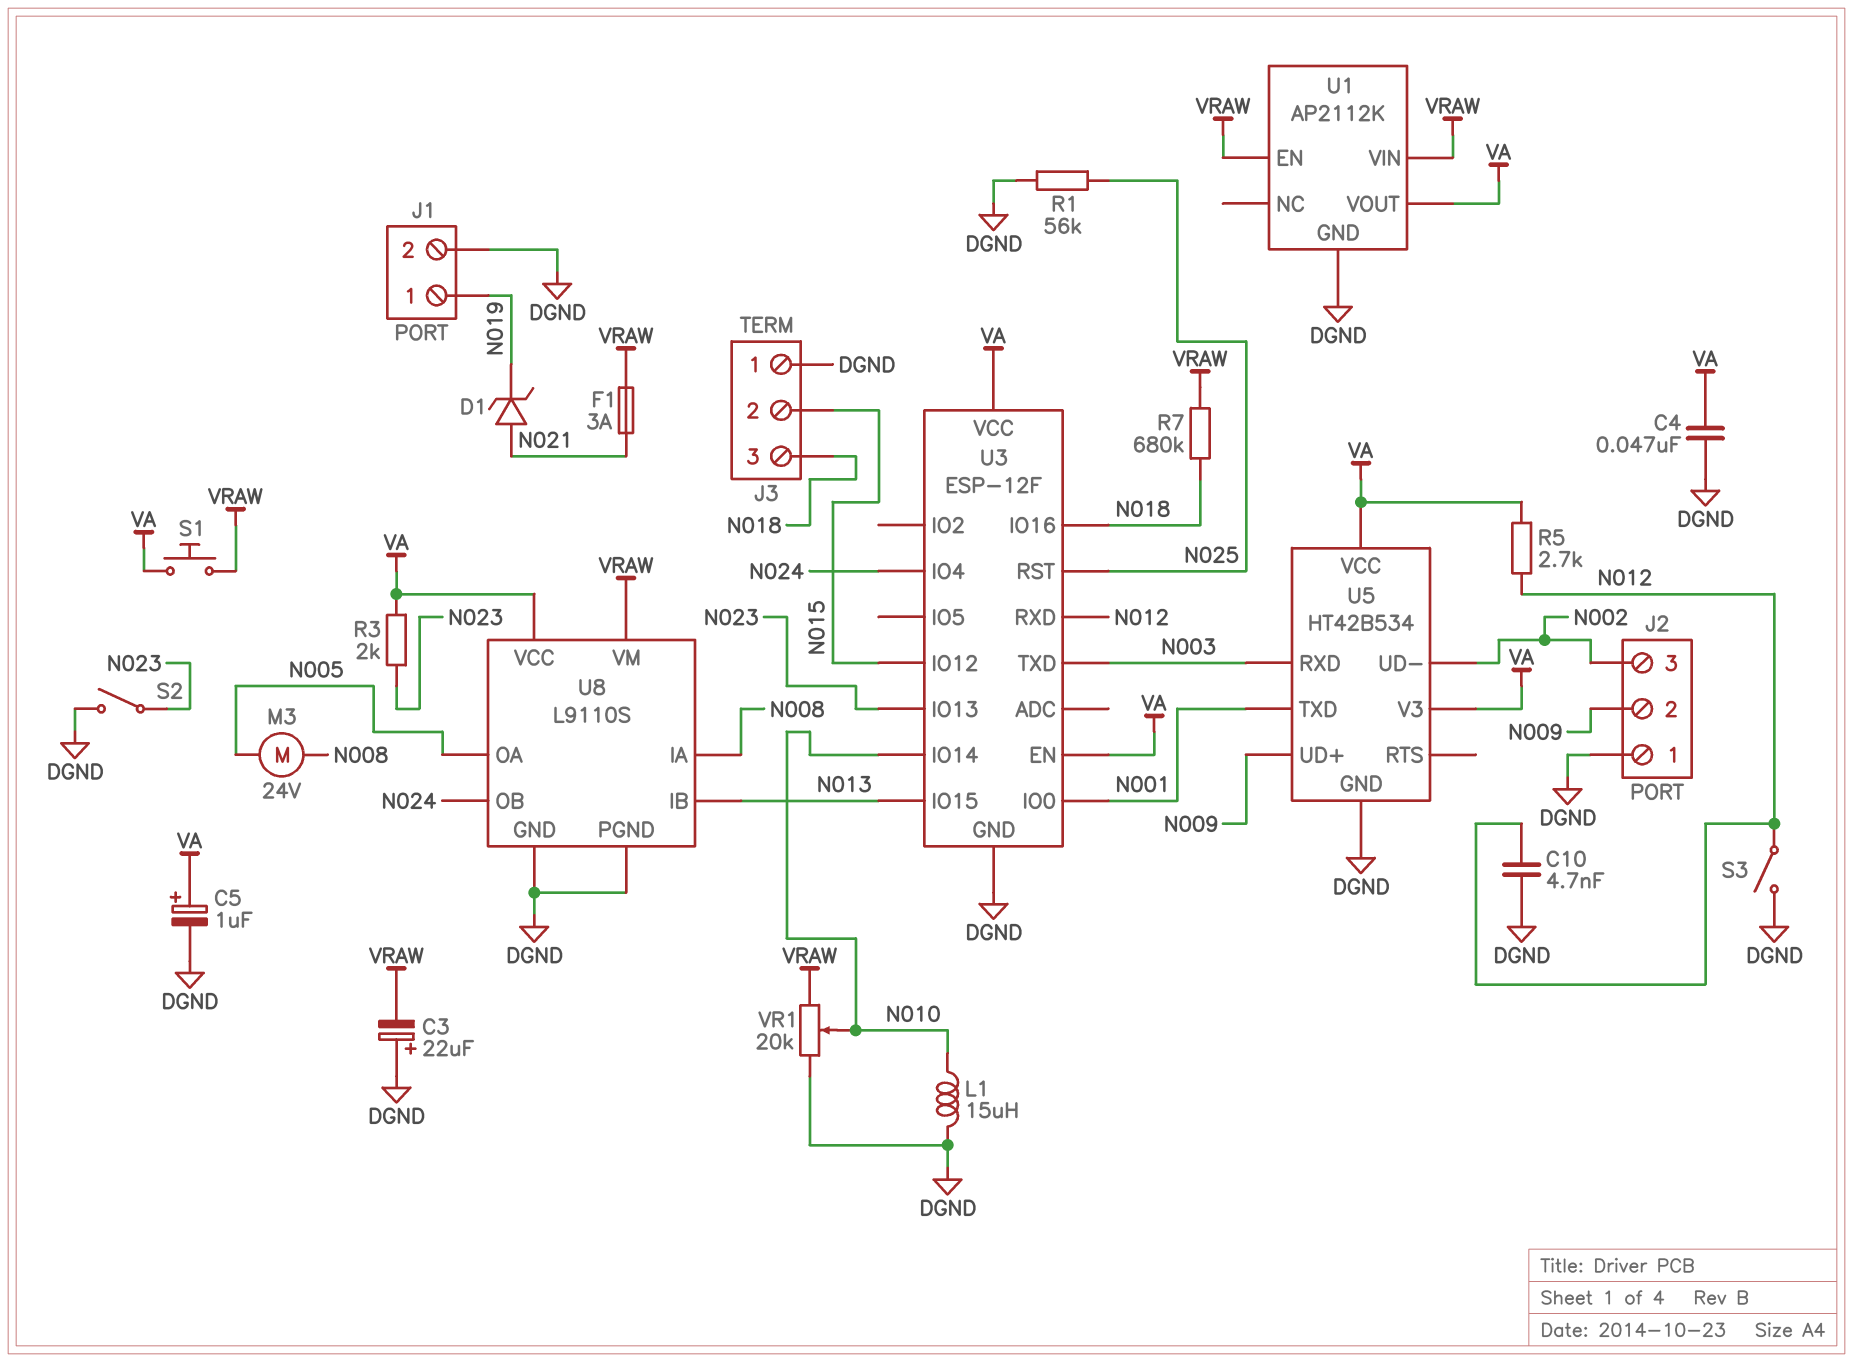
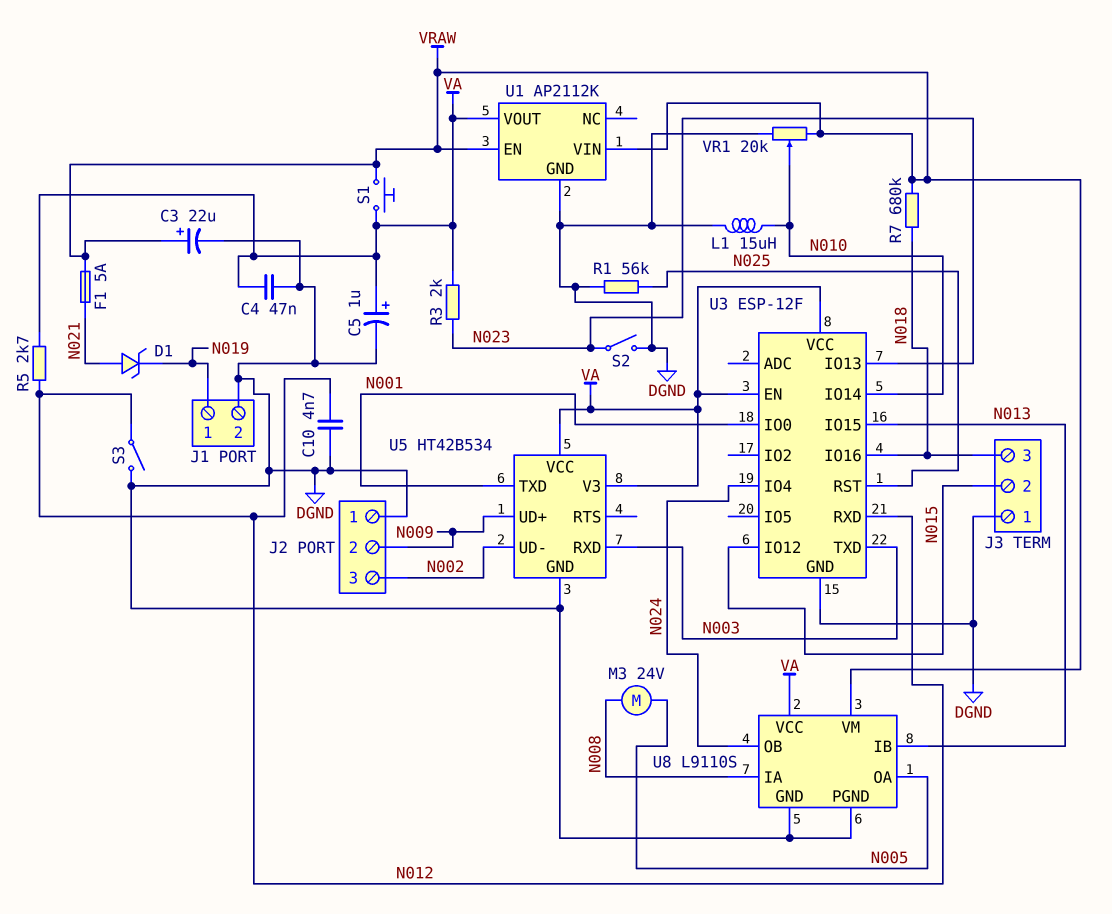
C3: 22uF (plus DGND, minus VRAW) -> 22uF (plus VRAW, minus DGND)
F1: 3A (N021, VRAW) -> 5A (N021, VRAW)

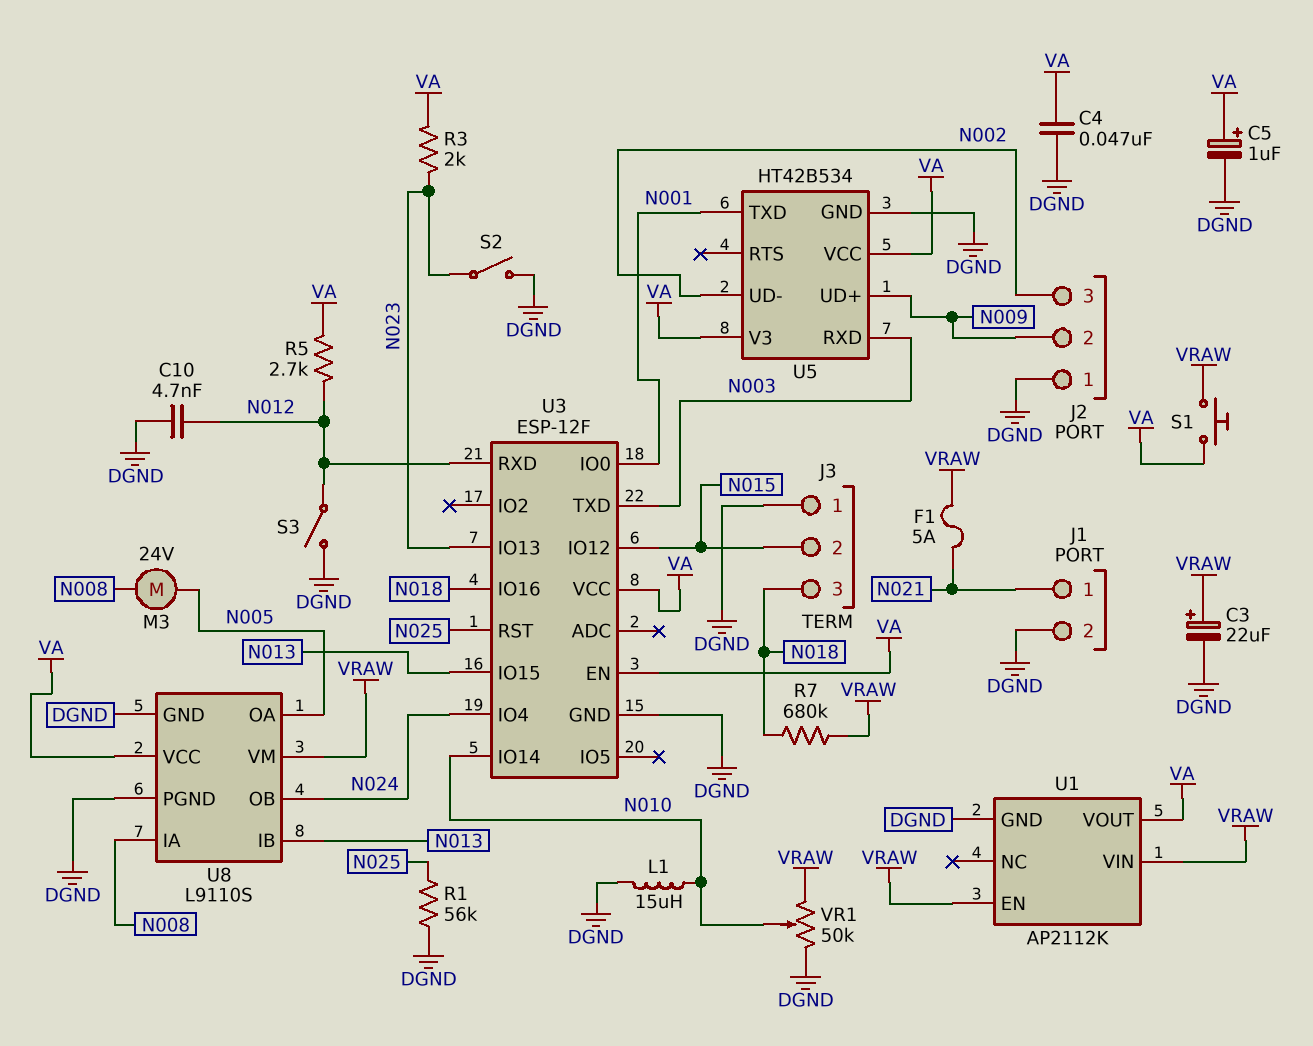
D1: zener (A N021, K N019) -> none
J1 pin 1: N019 -> N021
VR1: 20k (DGND, VRAW, wiper N010) -> 50k (DGND, VRAW, wiper N010)

